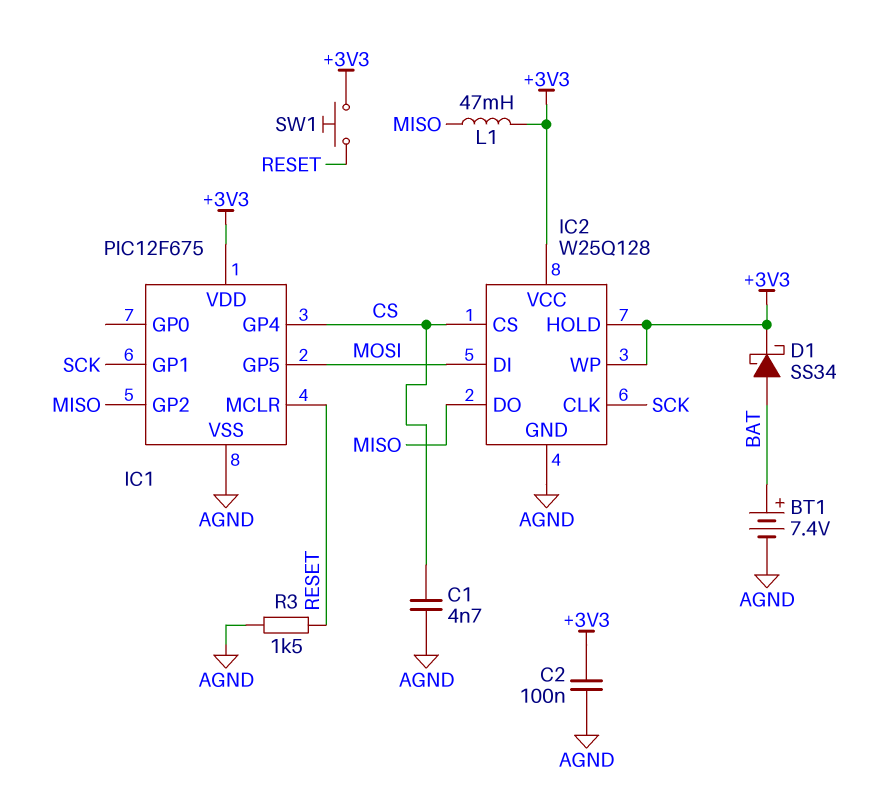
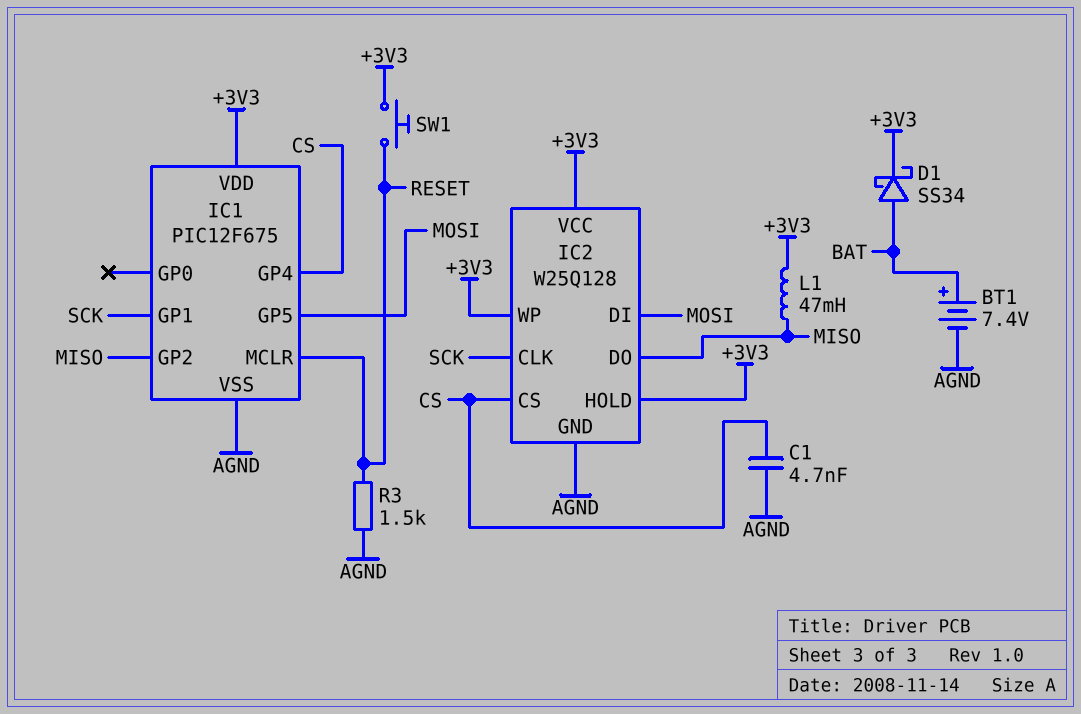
C2: 100nF (+3V3, AGND) -> none

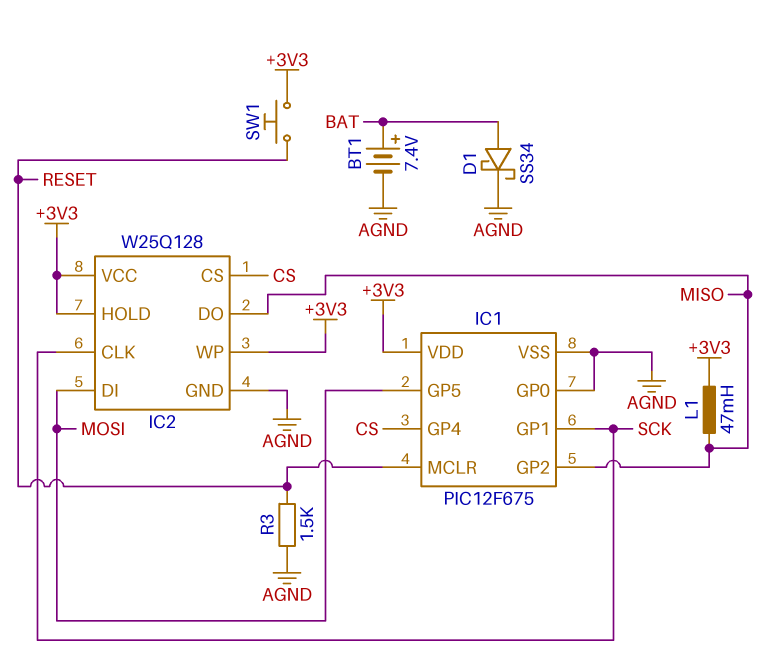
C1: 4.7nF (AGND, CS) -> none
D1: schottky SS34 (A BAT, K +3V3) -> schottky SS34 (A BAT, K AGND)
IC1 pin GP0: none -> AGND

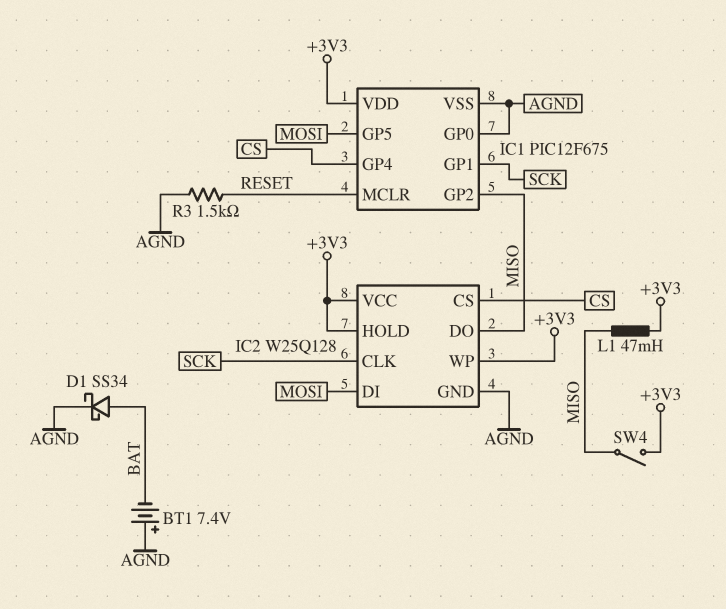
BT1: 7.4V (plus BAT, minus AGND) -> 7.4V (plus AGND, minus BAT)
SW1: button (+3V3, RESET) -> none
SW4: none -> switch (+3V3, MISO)

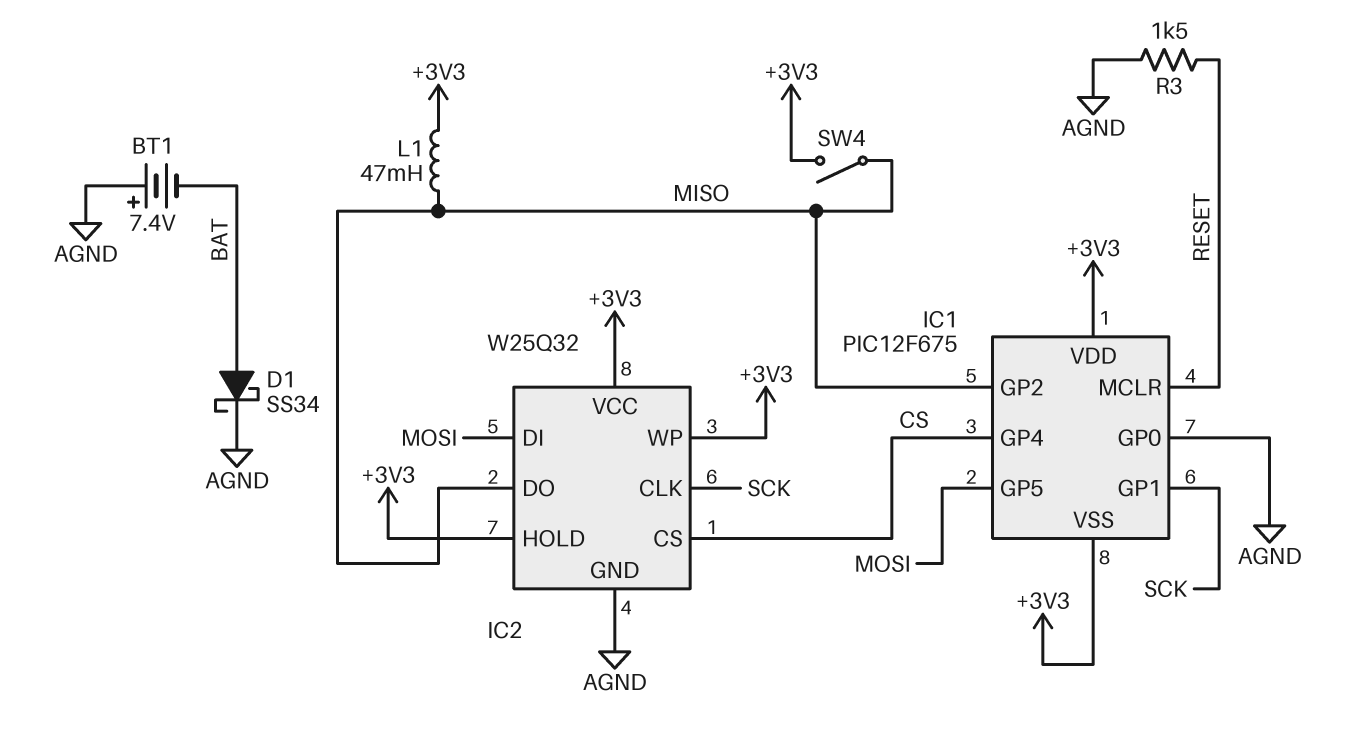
IC1 pin VSS: AGND -> +3V3
IC2: W25Q128 -> W25Q32

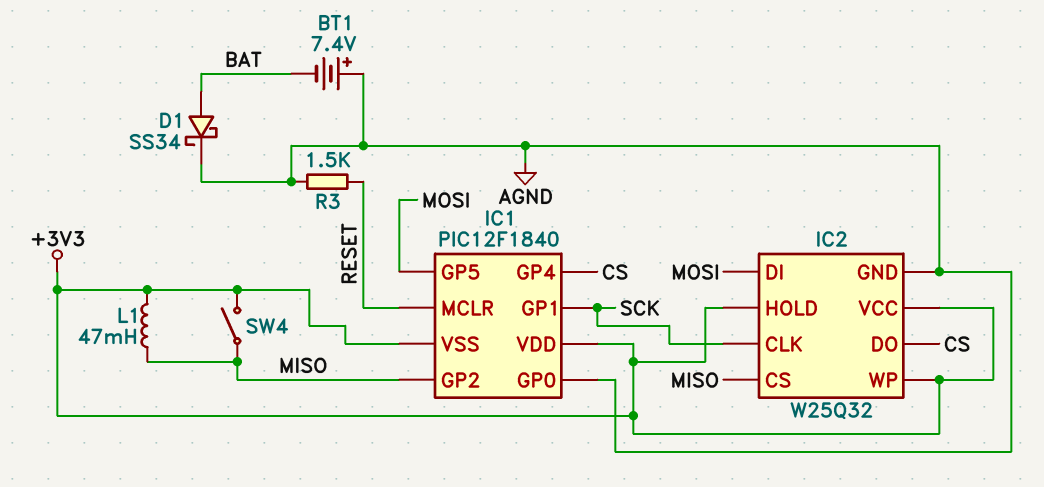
IC1: PIC12F675 -> PIC12F1840
IC2 pin CS: CS -> MISO
IC2 pin DO: MISO -> CS

